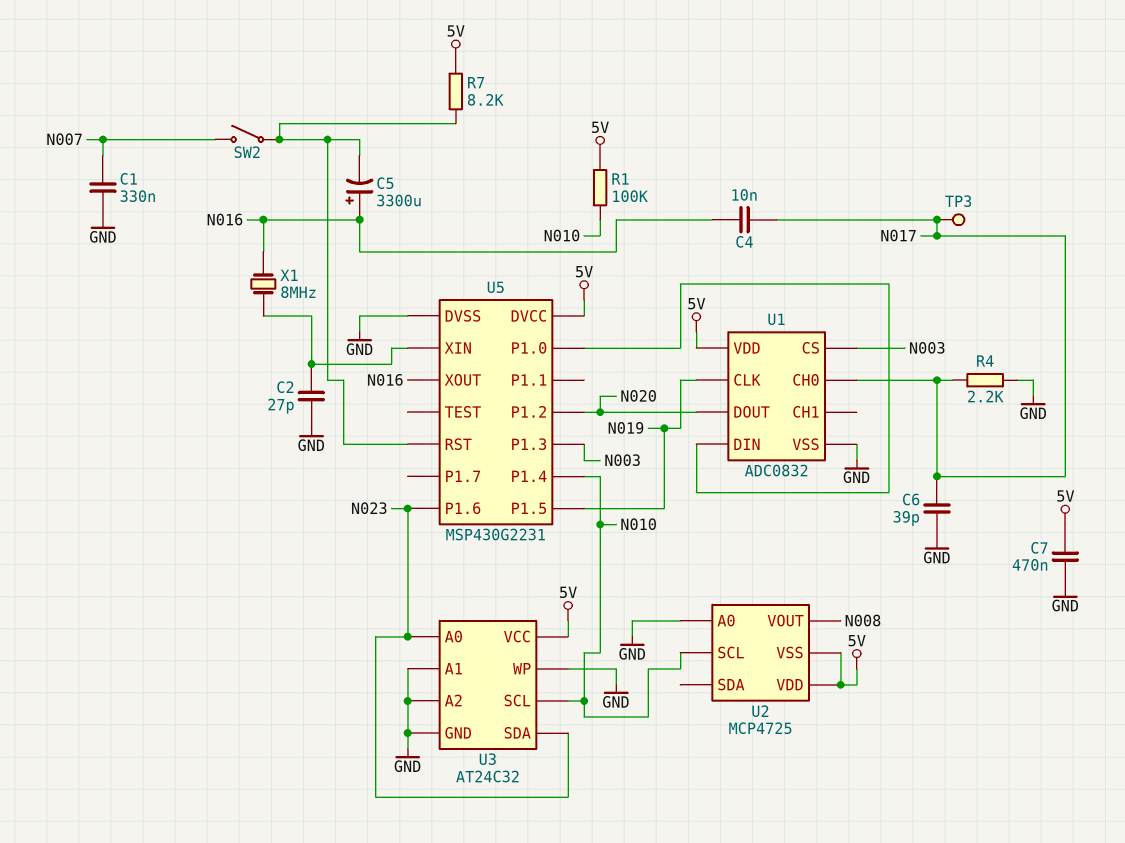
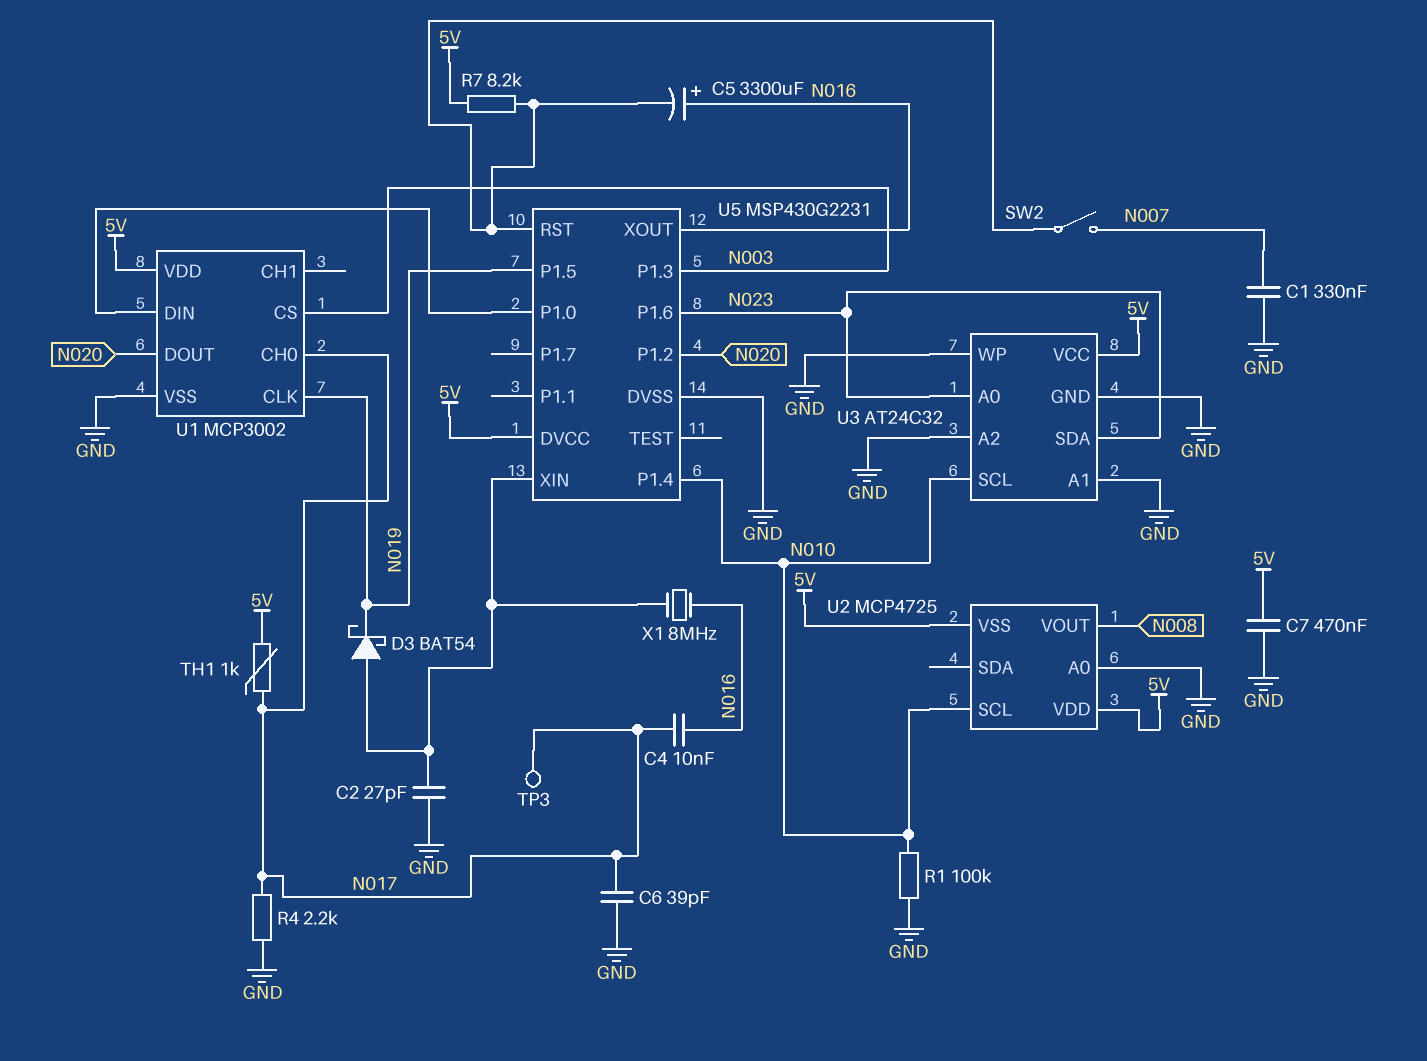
D3: none -> schottky BAT54 (A U5/XIN, K N019)
R1: 100k (5V, N010) -> 100k (GND, N010)
TH1: none -> 1k (5V, N017)
U1: ADC0832 -> MCP3002

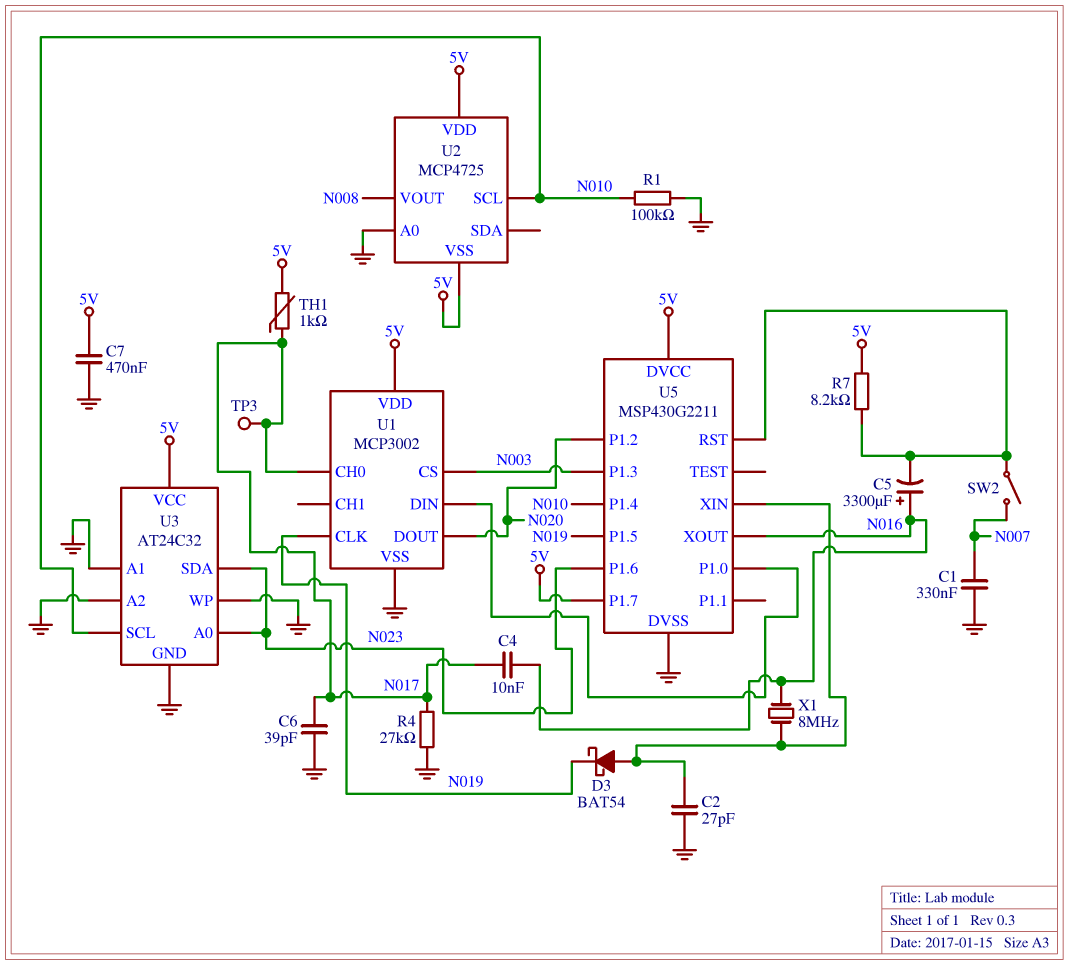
R4: 2.2k (GND, N017) -> 27k (GND, N017)
U5: MSP430G2231 -> MSP430G2211
U5 pin P1.7: none -> 5V

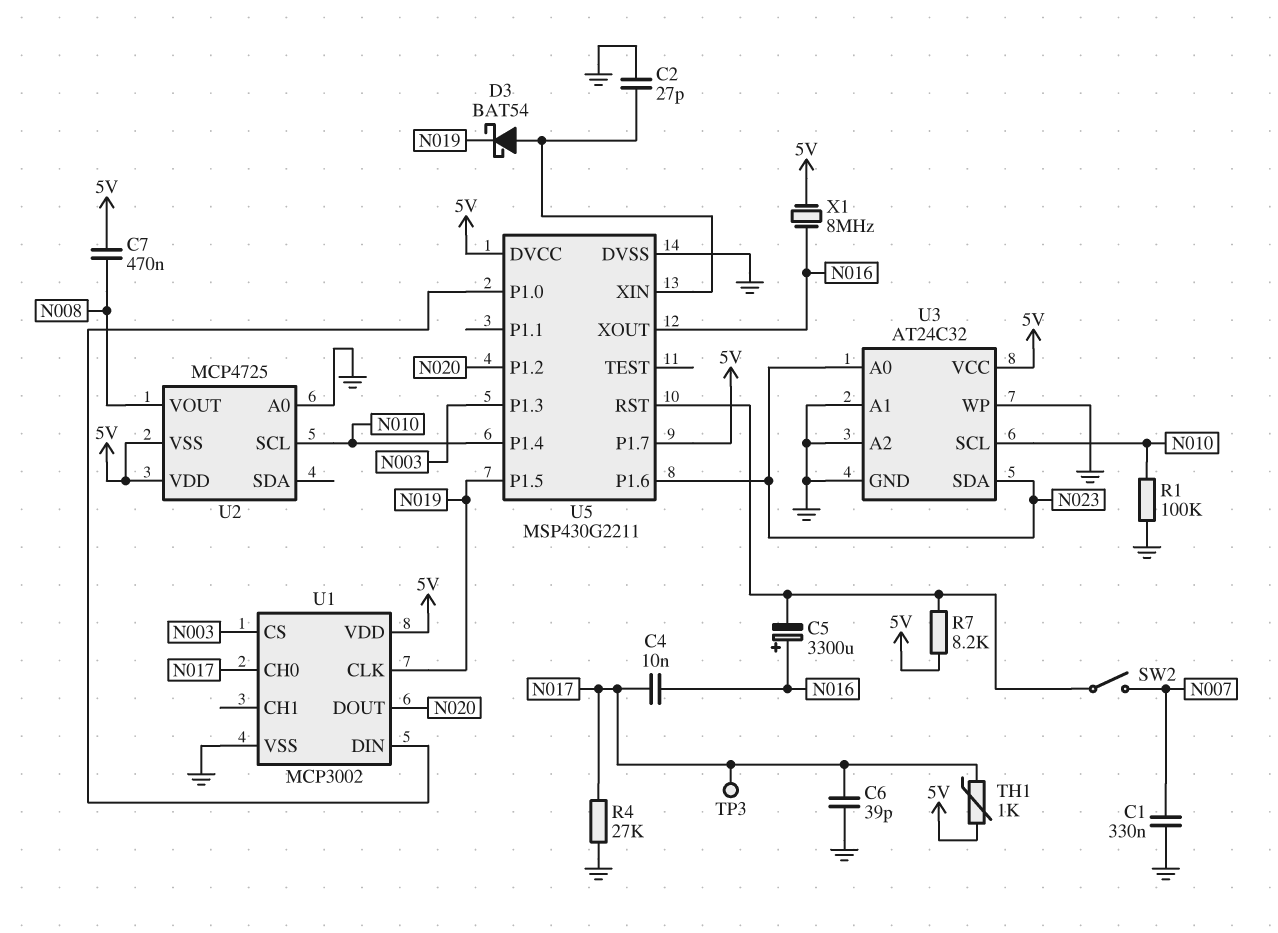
C7: 470nF (5V, GND) -> 470nF (5V, N008)
X1: 8MHz (N016, U5/XIN) -> 8MHz (5V, N016)

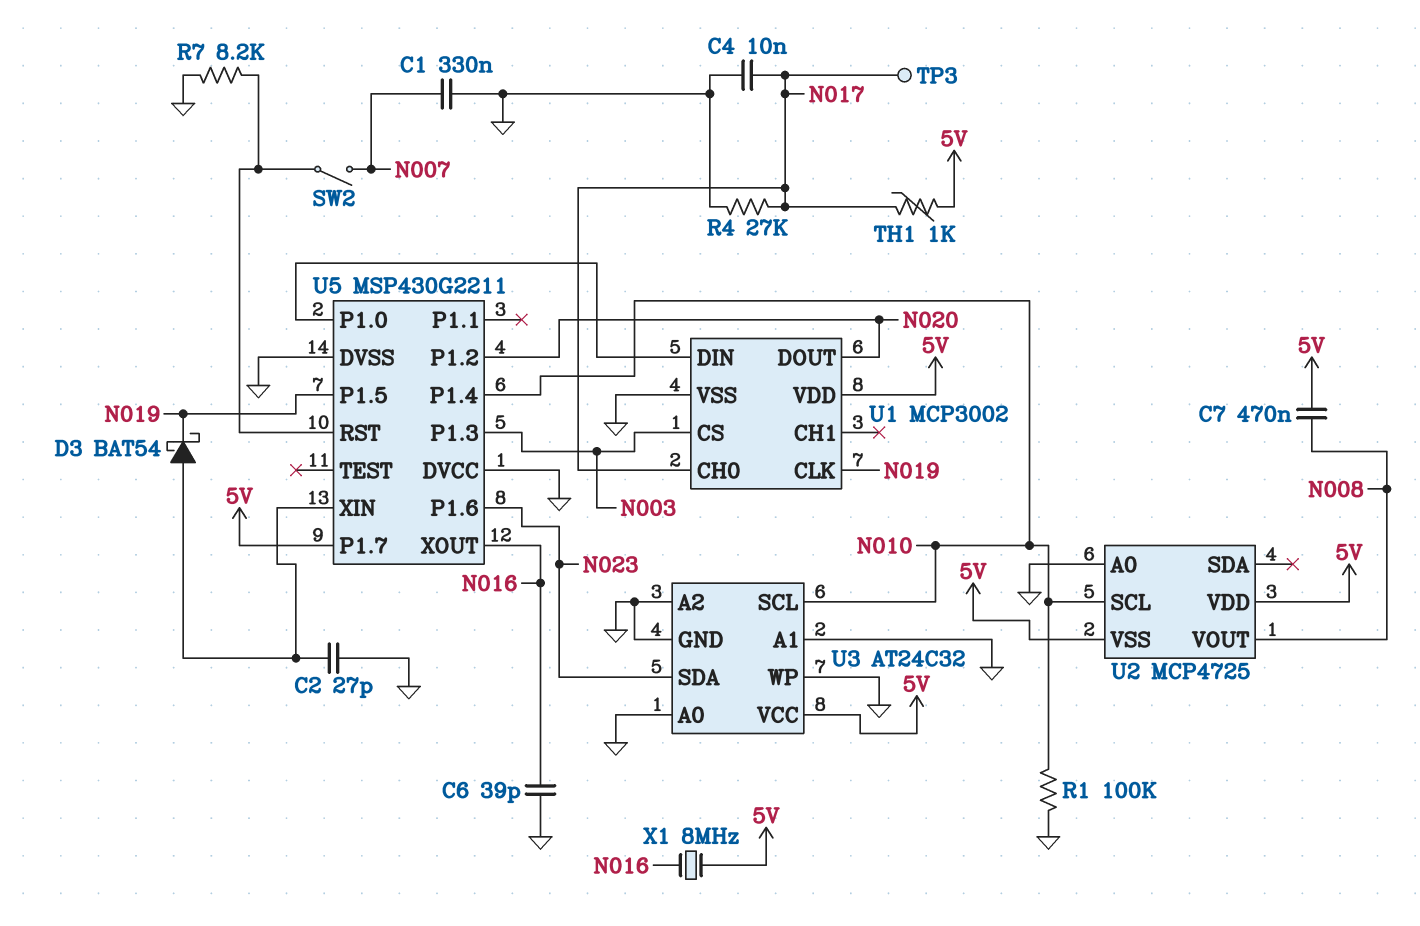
C4: 10nF (N016, N017) -> 10nF (GND, N017)
C5: 3300uF (plus N016, minus U5/RST) -> none
C6: 39pF (GND, N017) -> 39pF (GND, N016)
R7: 8.2k (5V, U5/RST) -> 8.2k (GND, U5/RST)
U3 pin A0: N023 -> GND
U5 pin DVCC: 5V -> GND

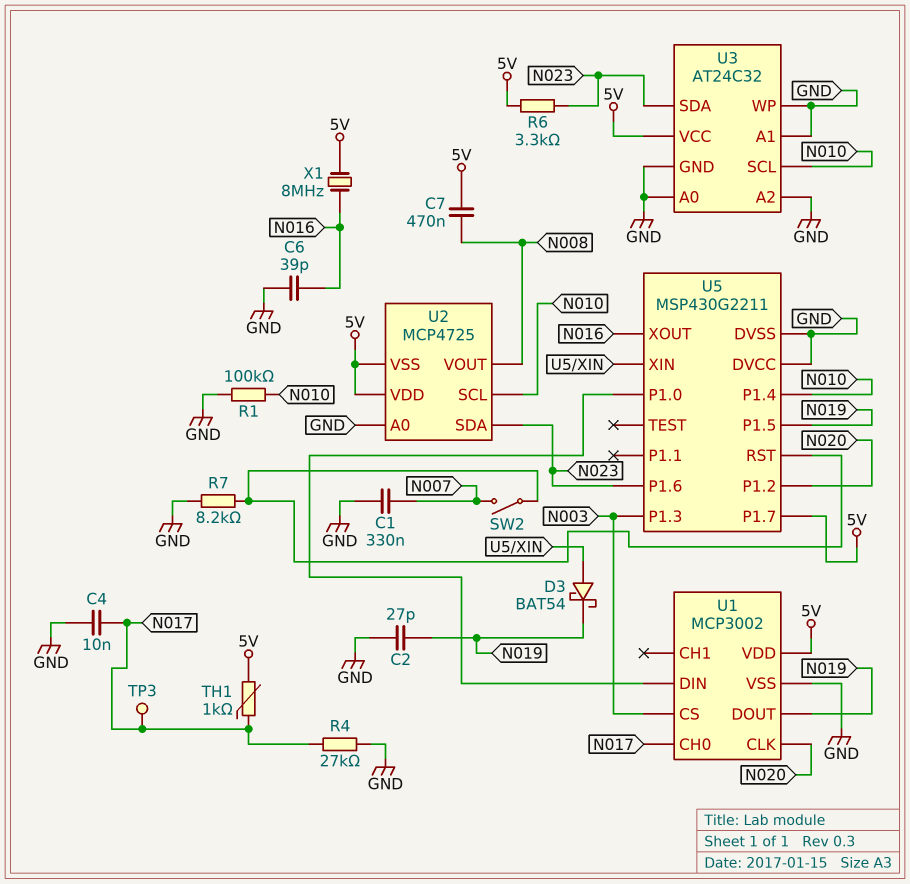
C2: 27pF (GND, U5/XIN) -> 27pF (GND, N019)
R6: none -> 3.3k (5V, N023)
U1 pin CLK: N019 -> N020
U1 pin DOUT: N020 -> N019
U2 pin SDA: none -> N023

